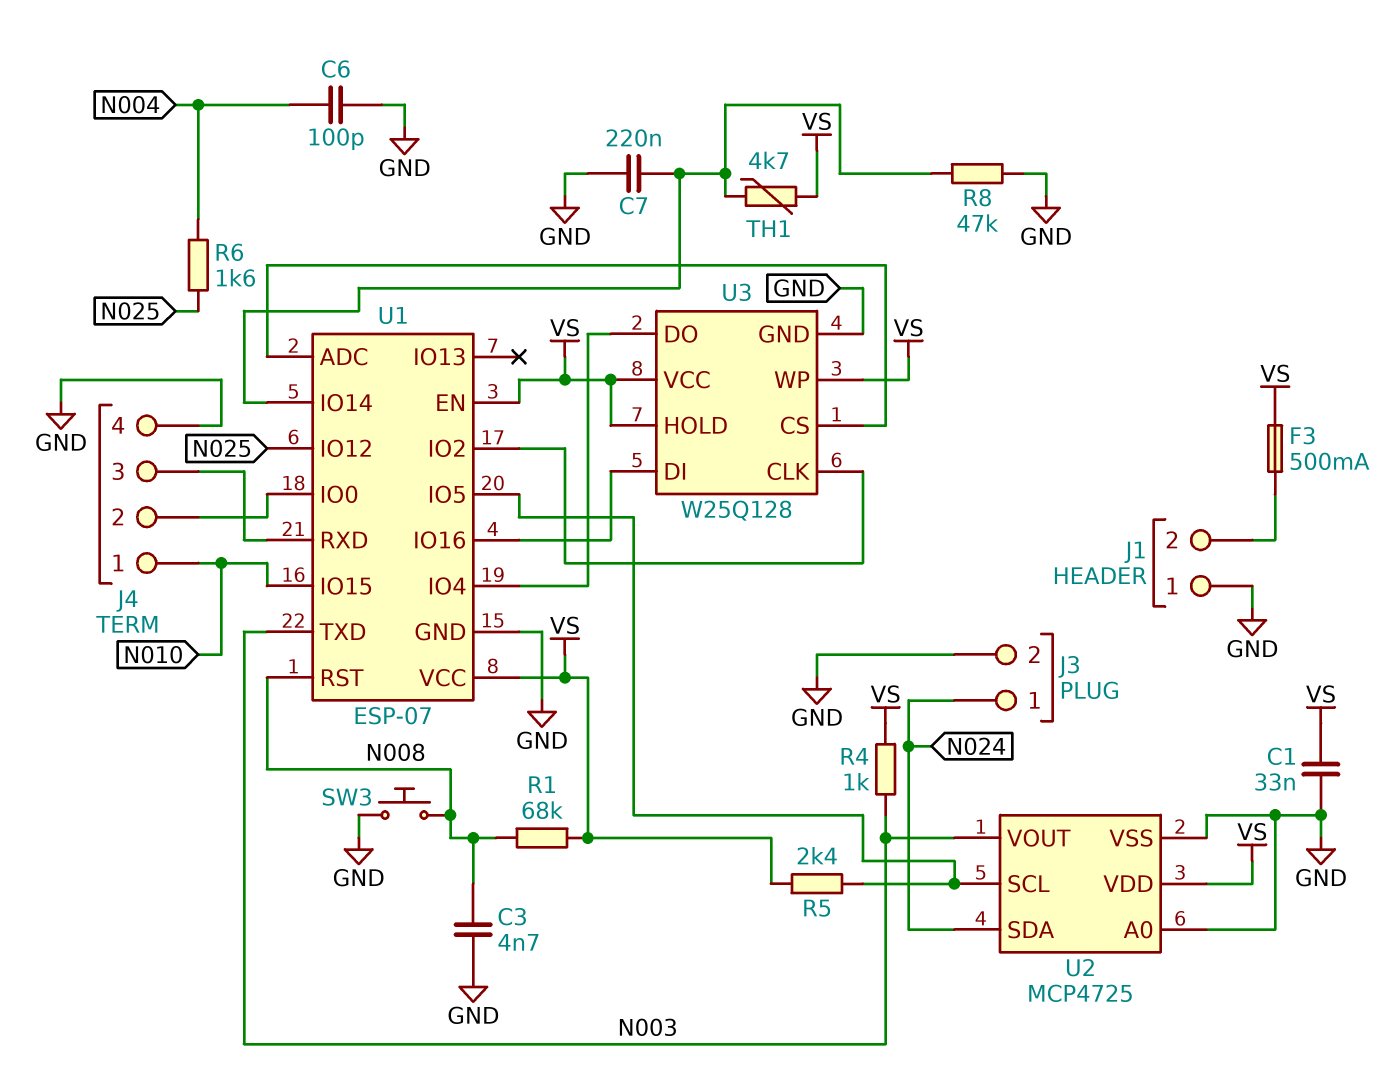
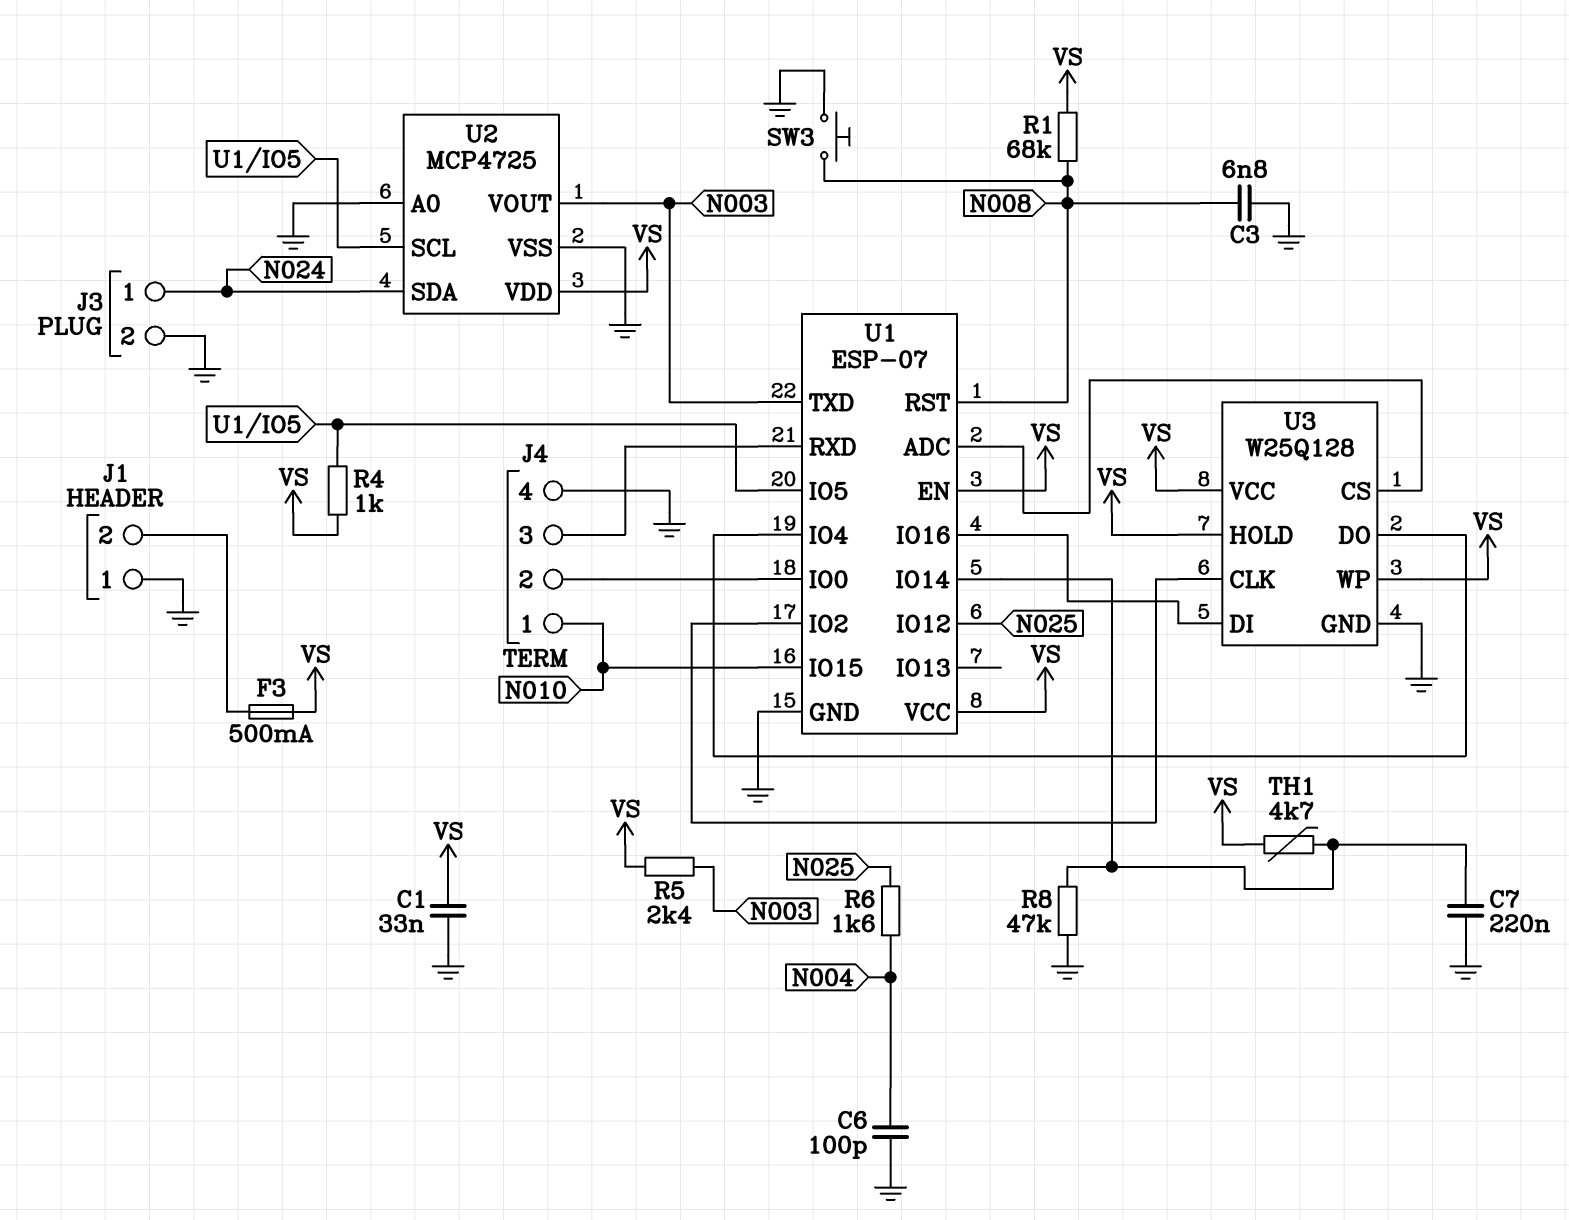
C3: 4.7nF (GND, N008) -> 6.8nF (GND, N008)
R4: 1k (N003, VS) -> 1k (U1/IO5, VS)
R5: 2.4k (U1/IO5, VS) -> 2.4k (N003, VS)

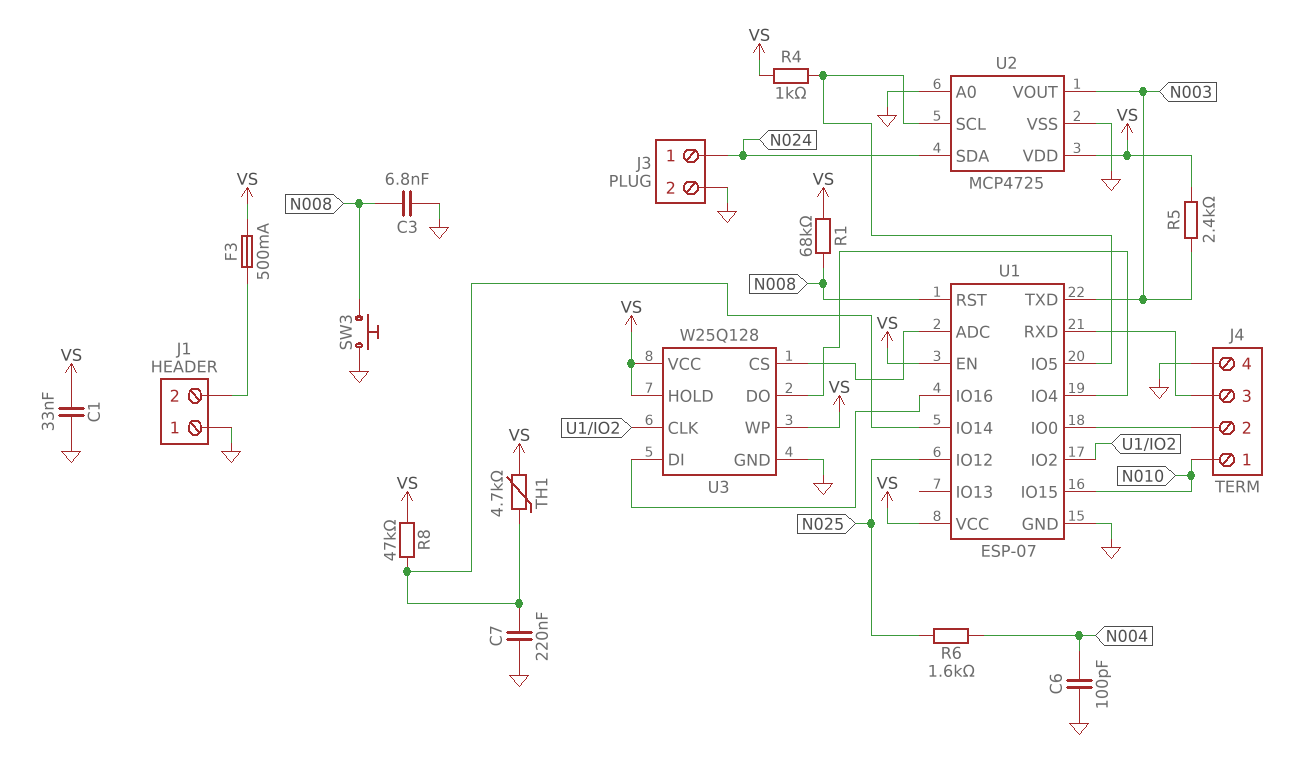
R8: 47k (GND, U1/IO14) -> 47k (U1/IO14, VS)

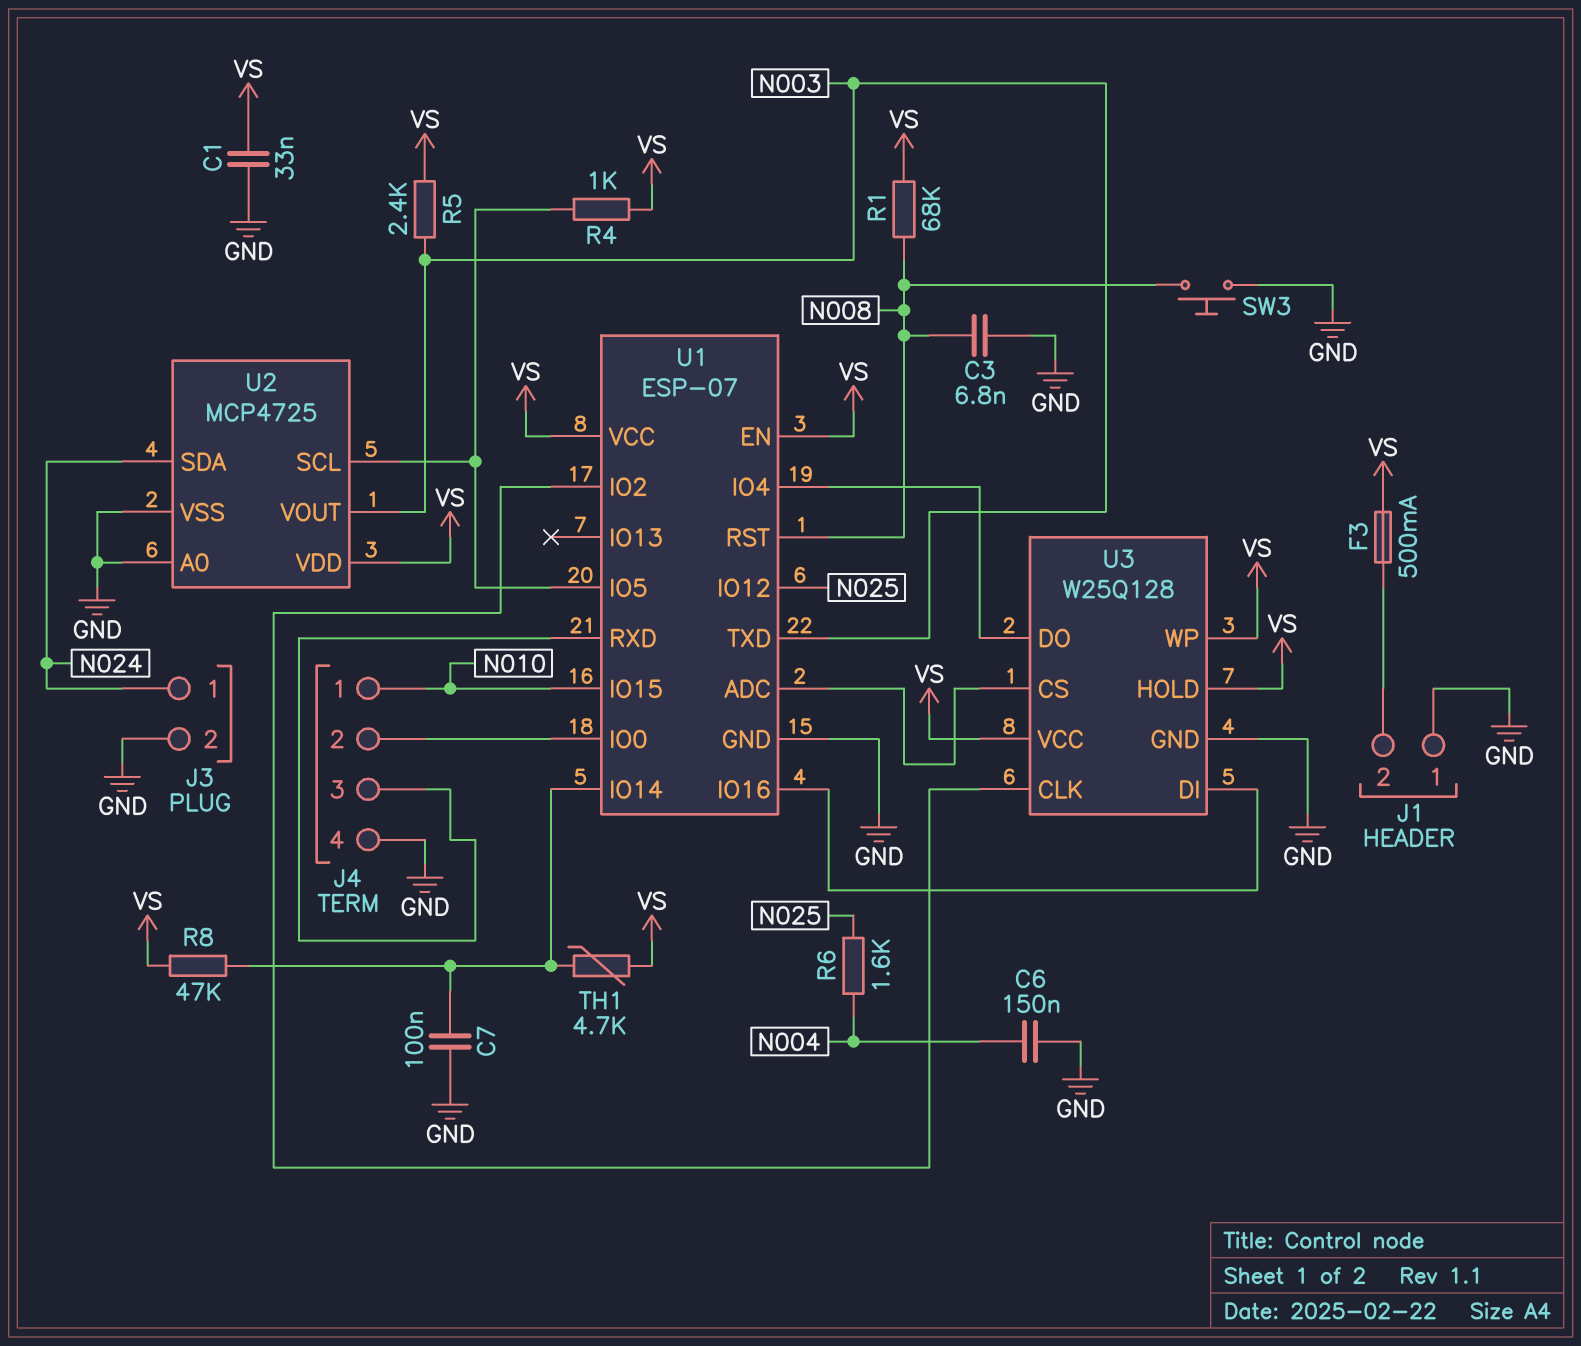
C6: 100pF (GND, N004) -> 150nF (GND, N004)
C7: 220nF (GND, U1/IO14) -> 100nF (GND, U1/IO14)

